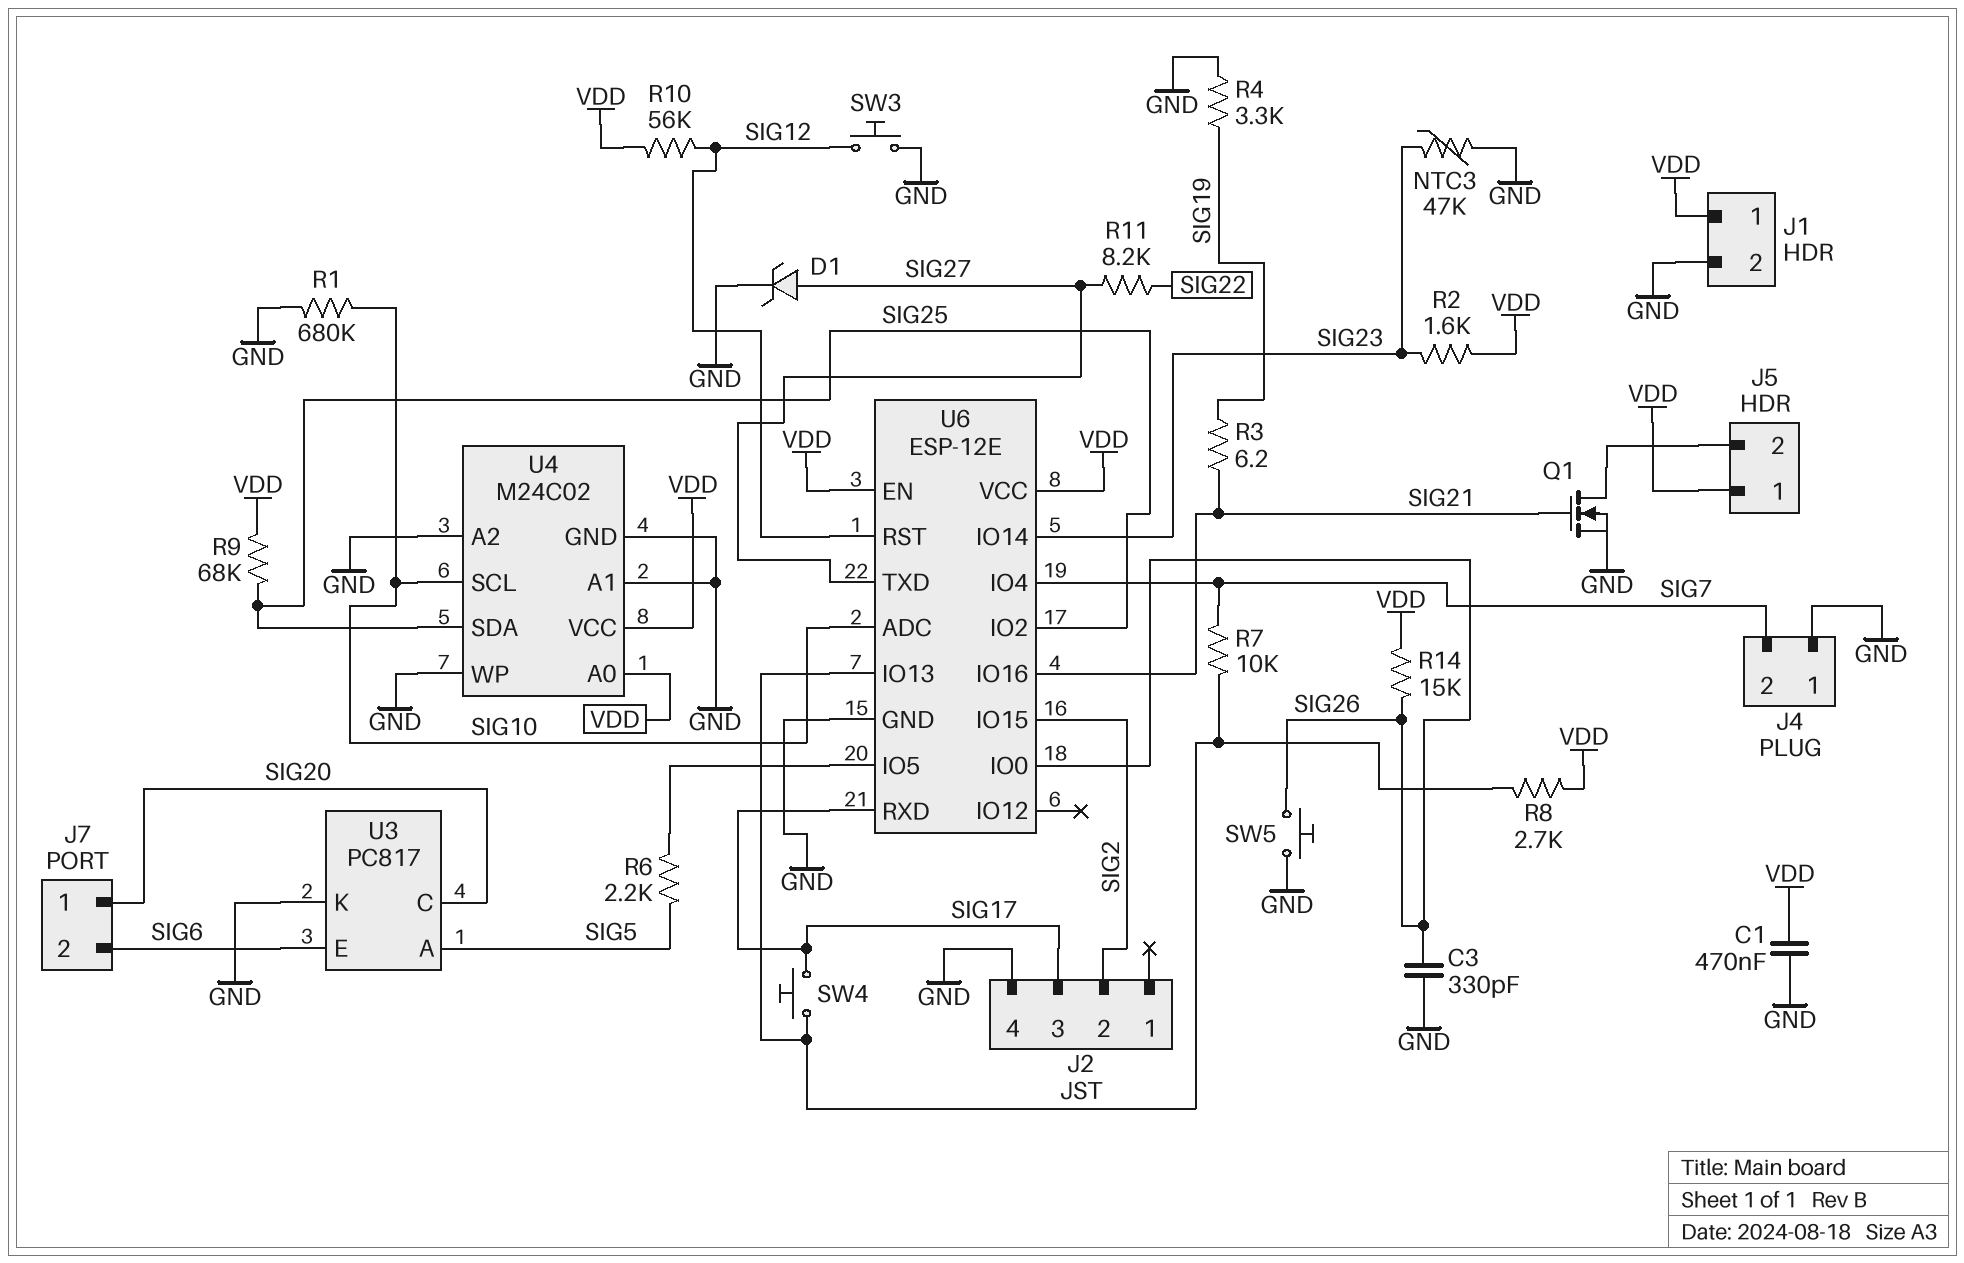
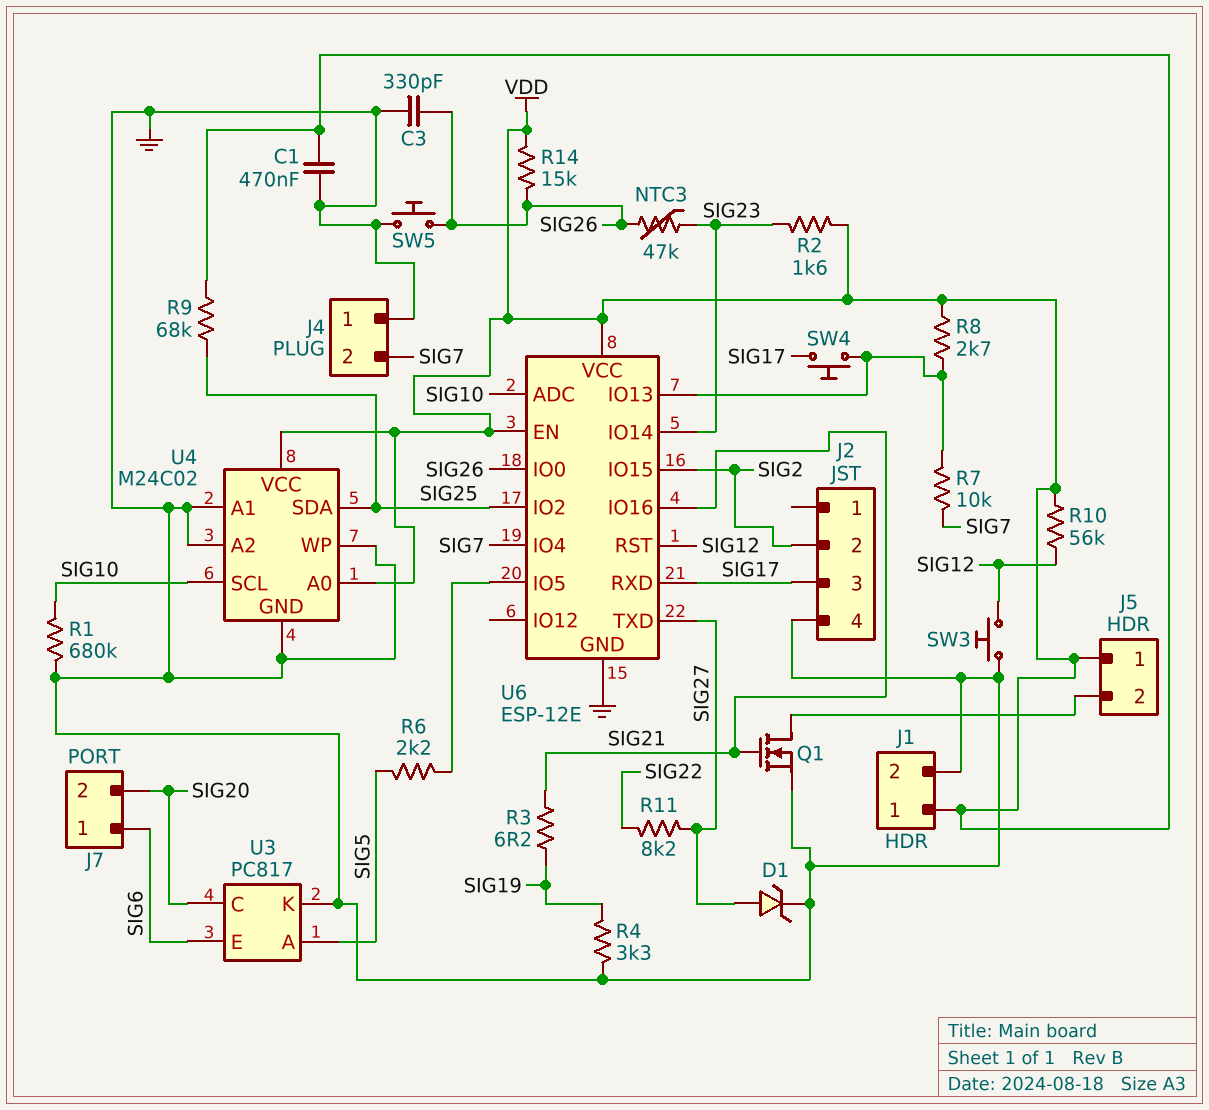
J7 pin 1: SIG20 -> SIG6
J7 pin 2: SIG6 -> SIG20
NTC3: 47k (GND, SIG23) -> 47k (SIG23, SIG26)

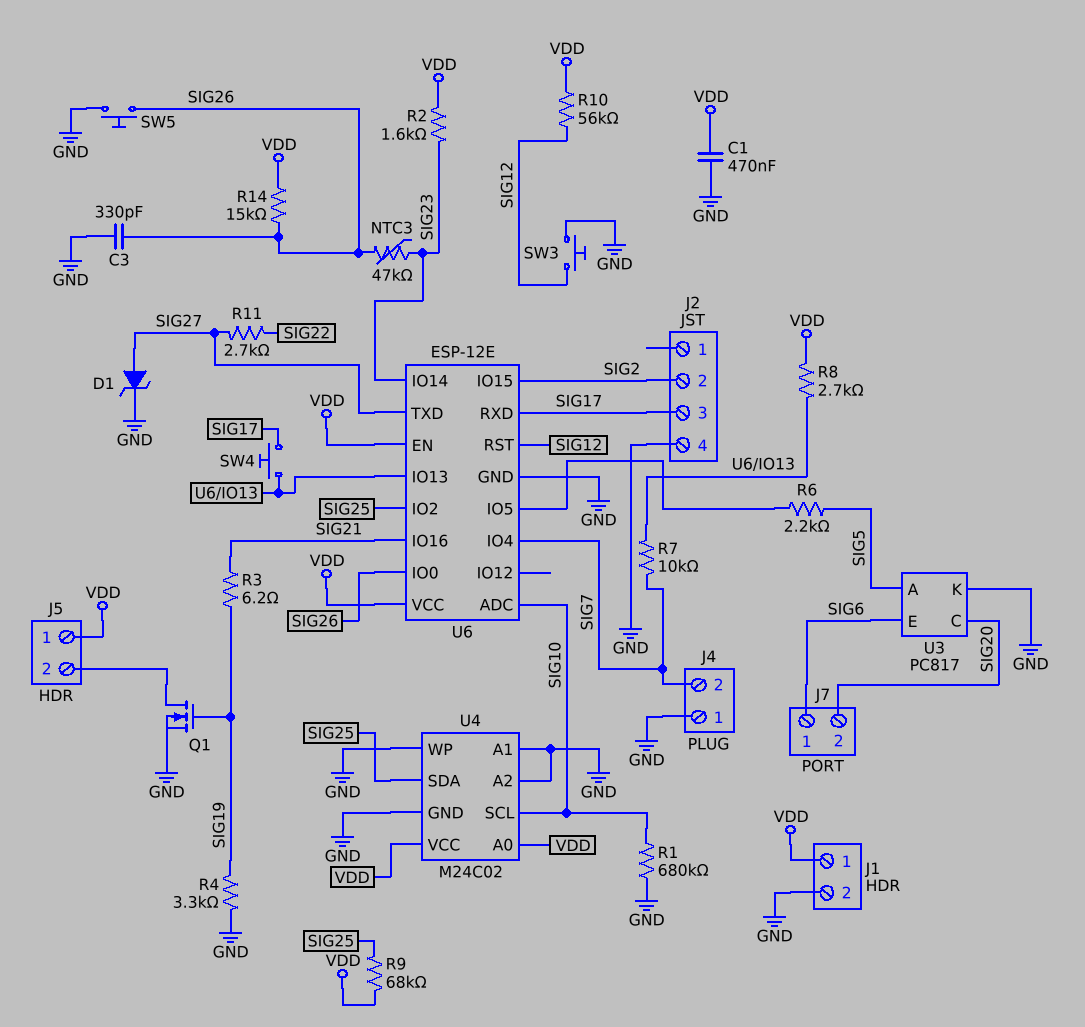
Q1: NMOS (G SIG21, D J5/2, S GND) -> NMOS (G SIG19, D J5/2, S GND)
R11: 8.2k (SIG22, SIG27) -> 2.7k (SIG22, SIG27)

